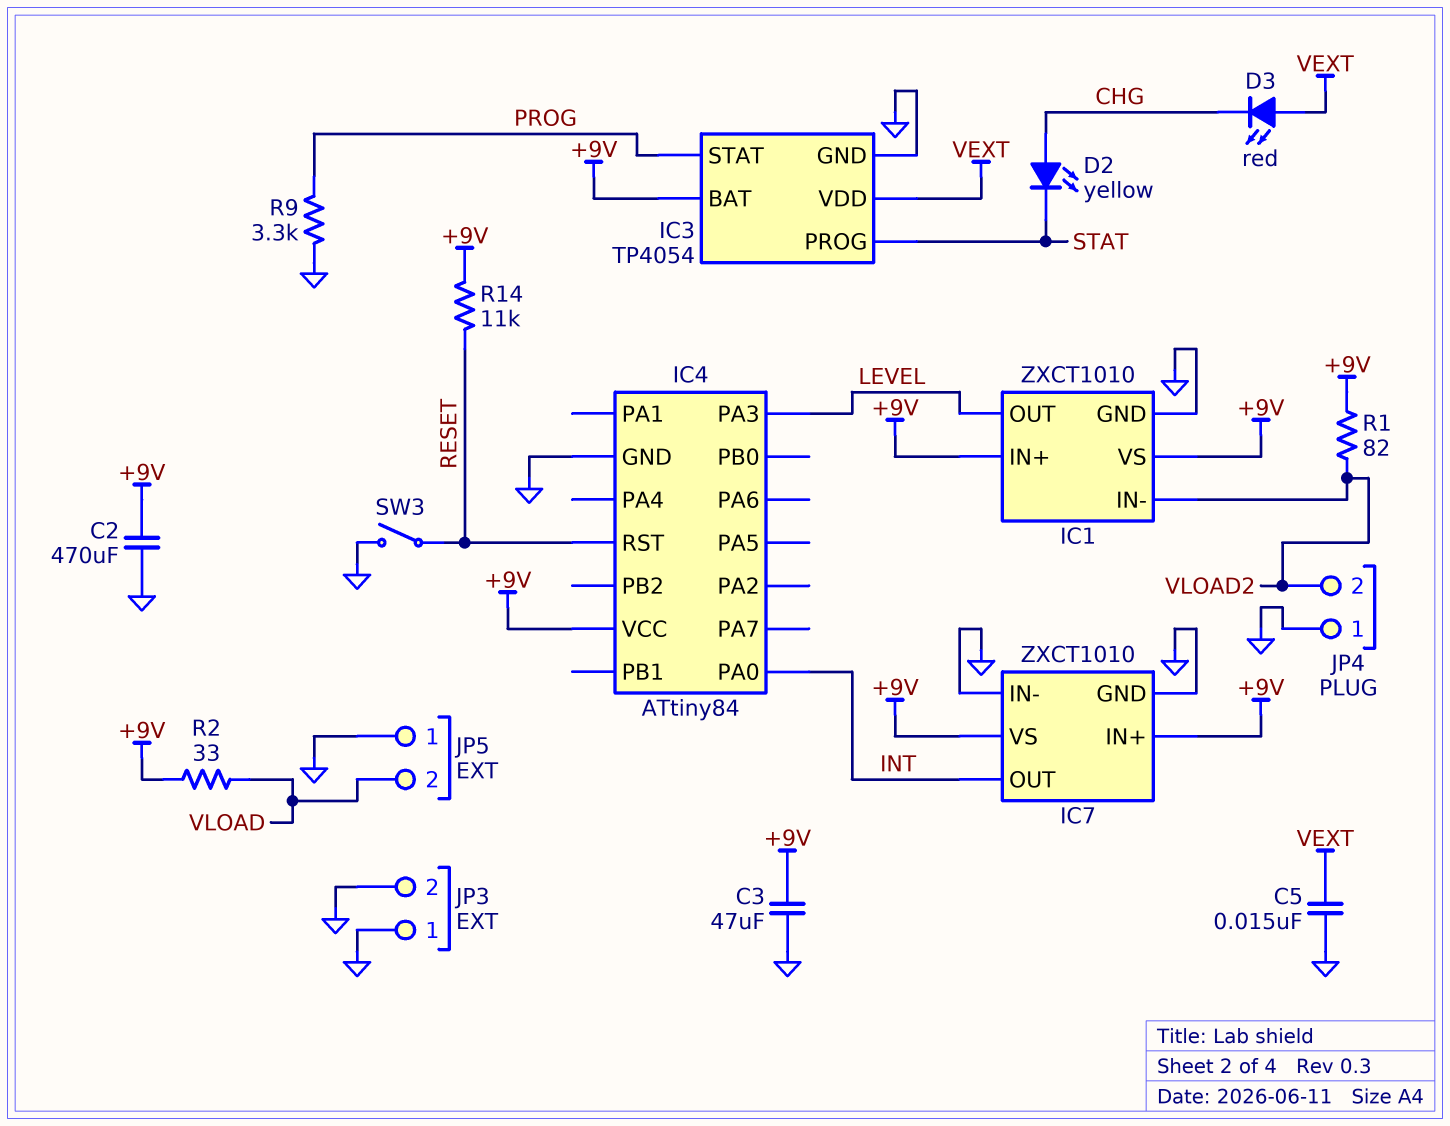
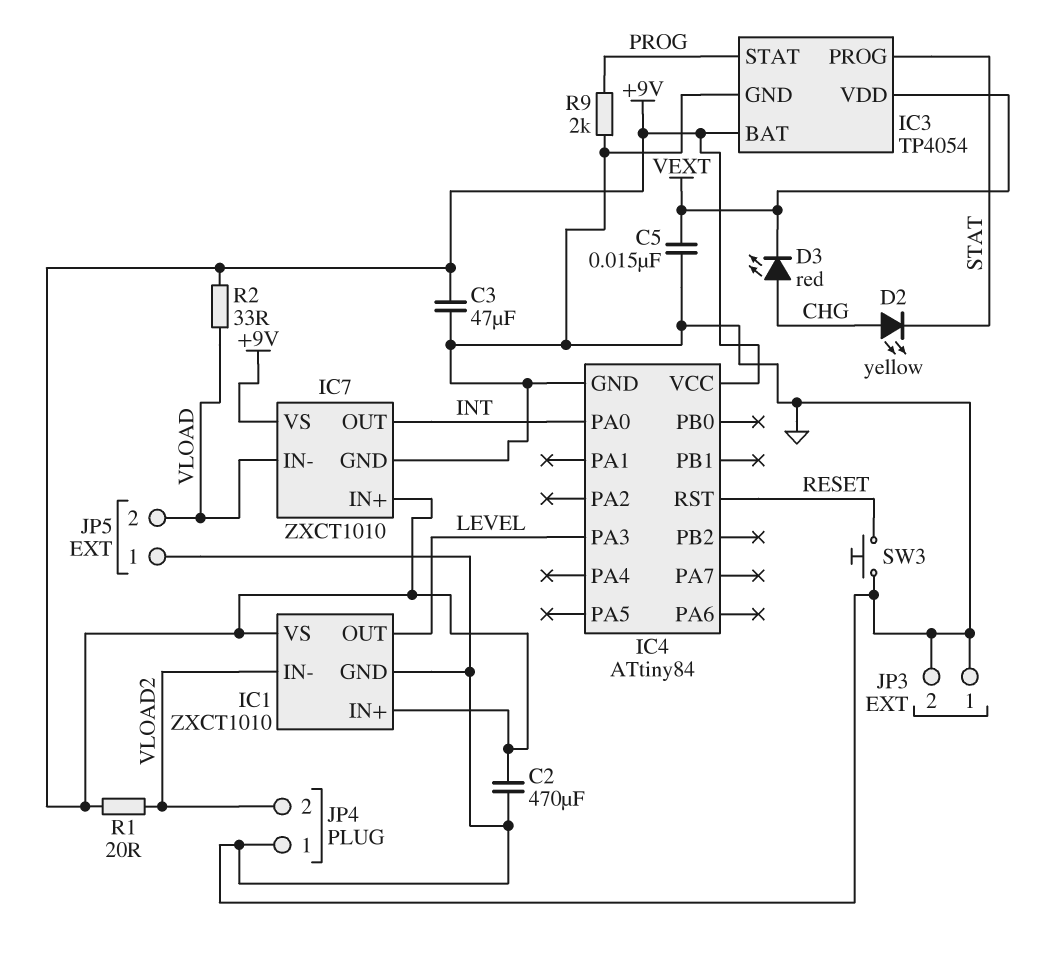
D3: LED red (A VEXT, K CHG) -> LED red (A CHG, K VEXT)
IC7 pin IN-: GND -> VLOAD
R1: 82 (+9V, VLOAD2) -> 20 (+9V, VLOAD2)
R9: 3.3k (GND, PROG) -> 2k (GND, PROG)
R14: 11k (+9V, RESET) -> none
SW3: switch (GND, RESET) -> button (GND, RESET)

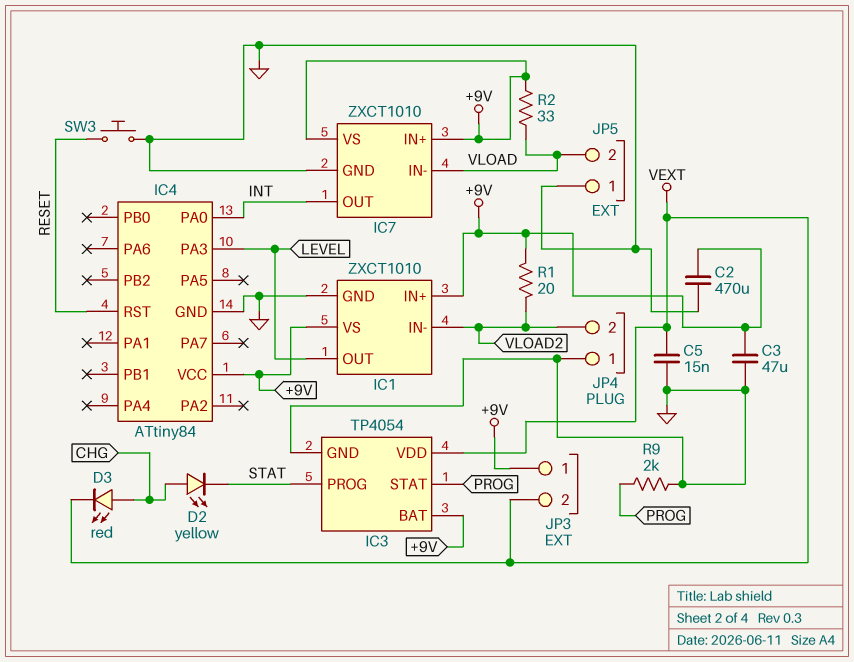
JP3 pin 1: GND -> +9V
JP3 pin 2: GND -> VEXT

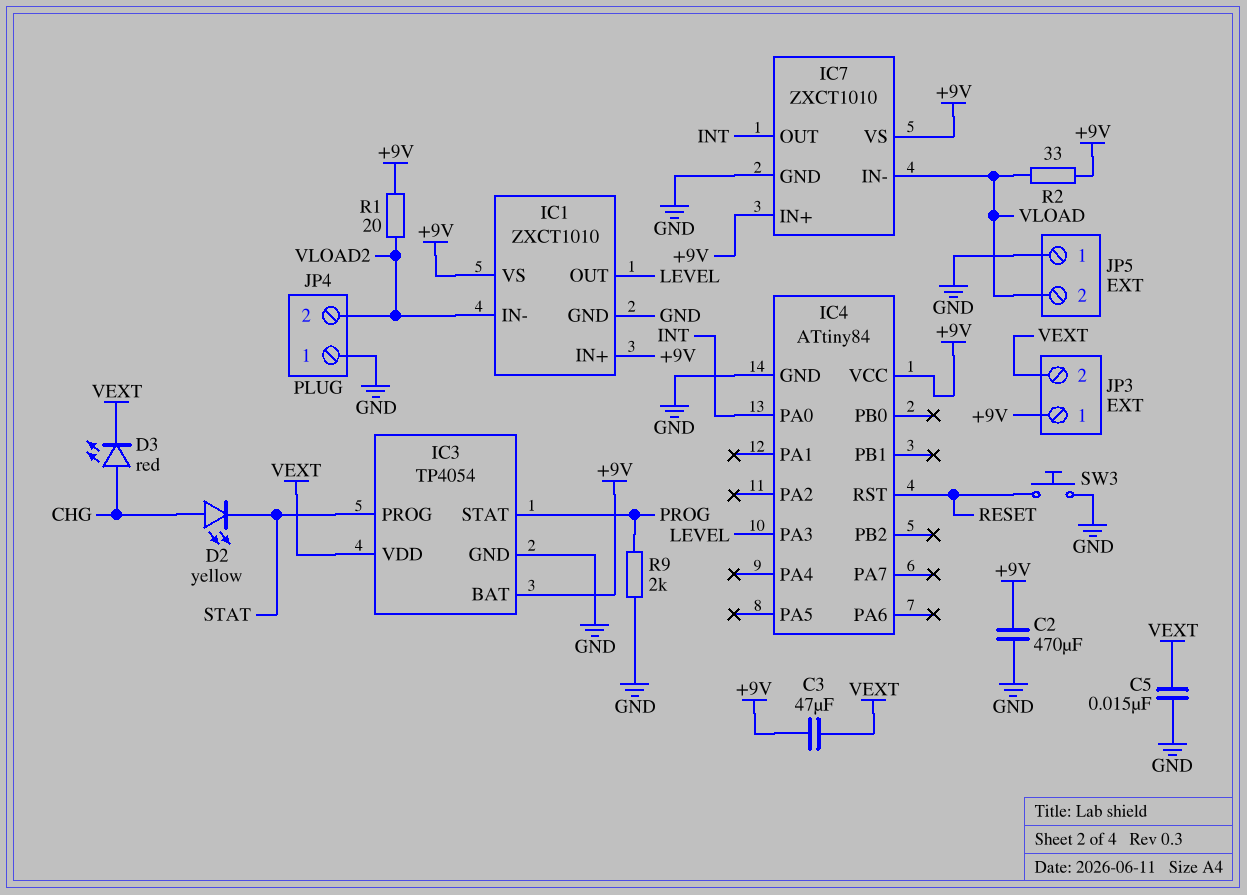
C3: 47uF (+9V, GND) -> 47uF (+9V, VEXT)

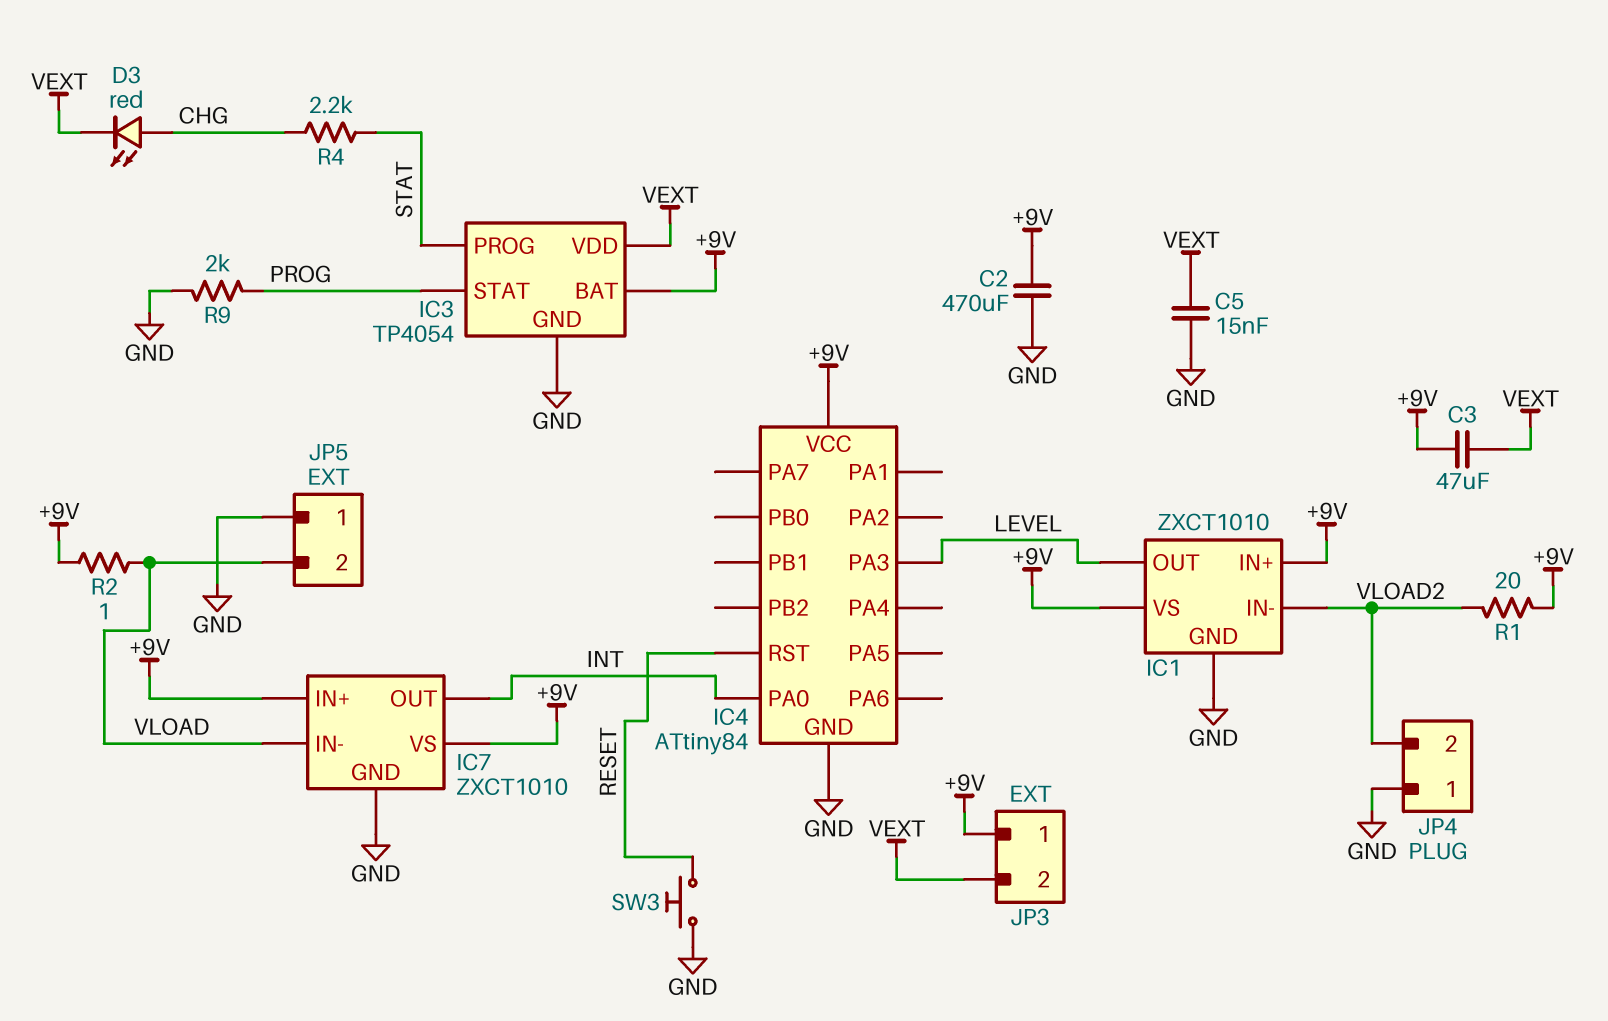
D2: LED yellow (A CHG, K STAT) -> none
R2: 33 (+9V, VLOAD) -> 1 (+9V, VLOAD)
R4: none -> 2.2k (CHG, STAT)

